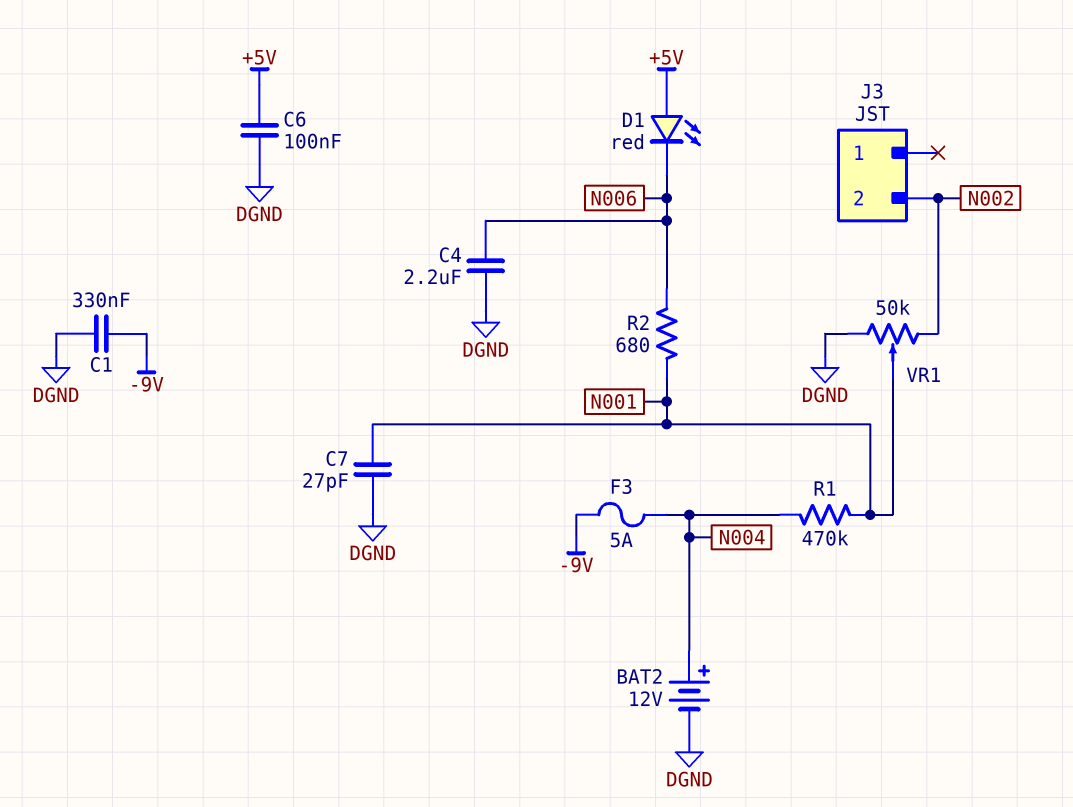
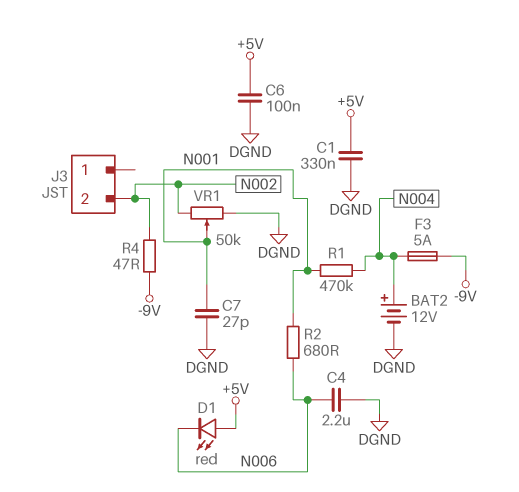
C1: 330nF (-9V, DGND) -> 330nF (+5V, DGND)
R4: none -> 47 (-9V, N002)

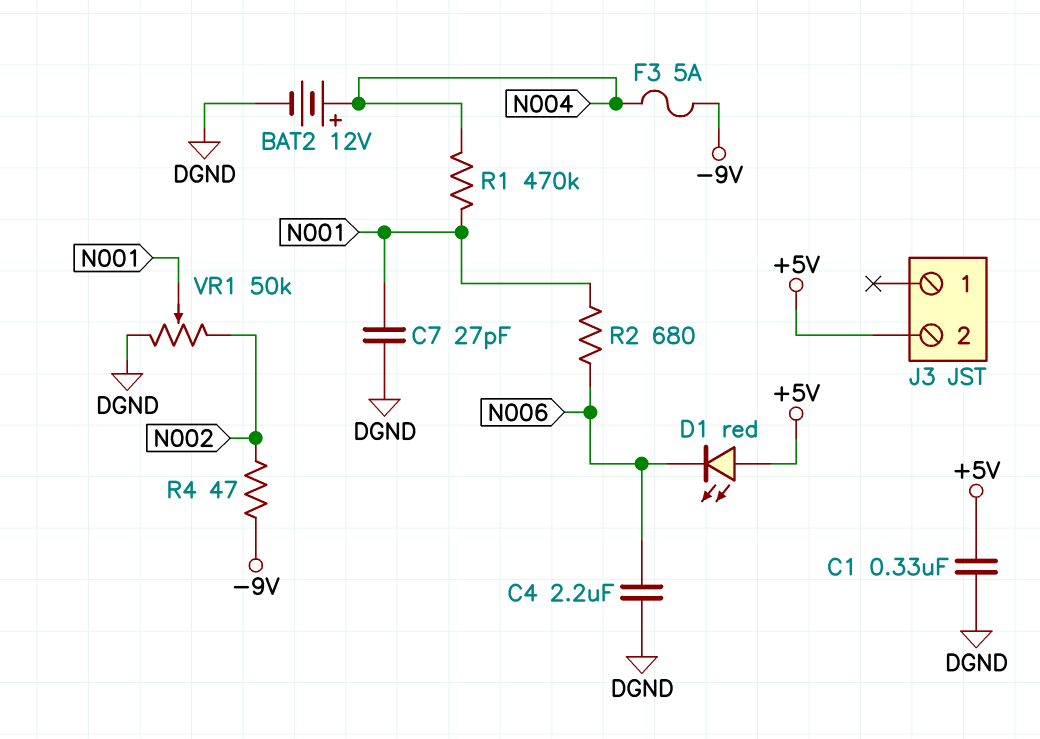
C6: 100nF (+5V, DGND) -> none
J3 pin 2: N002 -> +5V

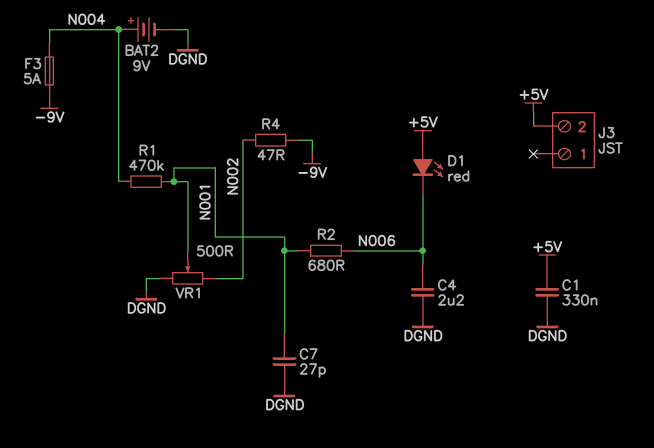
BAT2: 12V (plus N004, minus DGND) -> 9V (plus N004, minus DGND)
VR1: 50k (DGND, N002, wiper N001) -> 500 (DGND, N002, wiper N001)

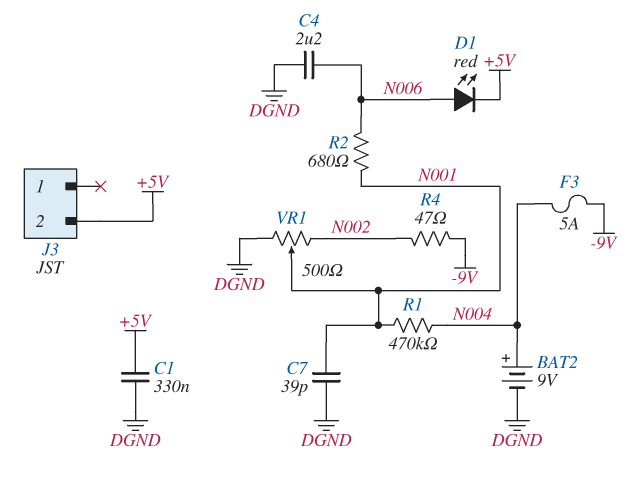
C7: 27pF (DGND, N001) -> 39pF (DGND, N001)
D1: LED red (A +5V, K N006) -> LED red (A N006, K +5V)

